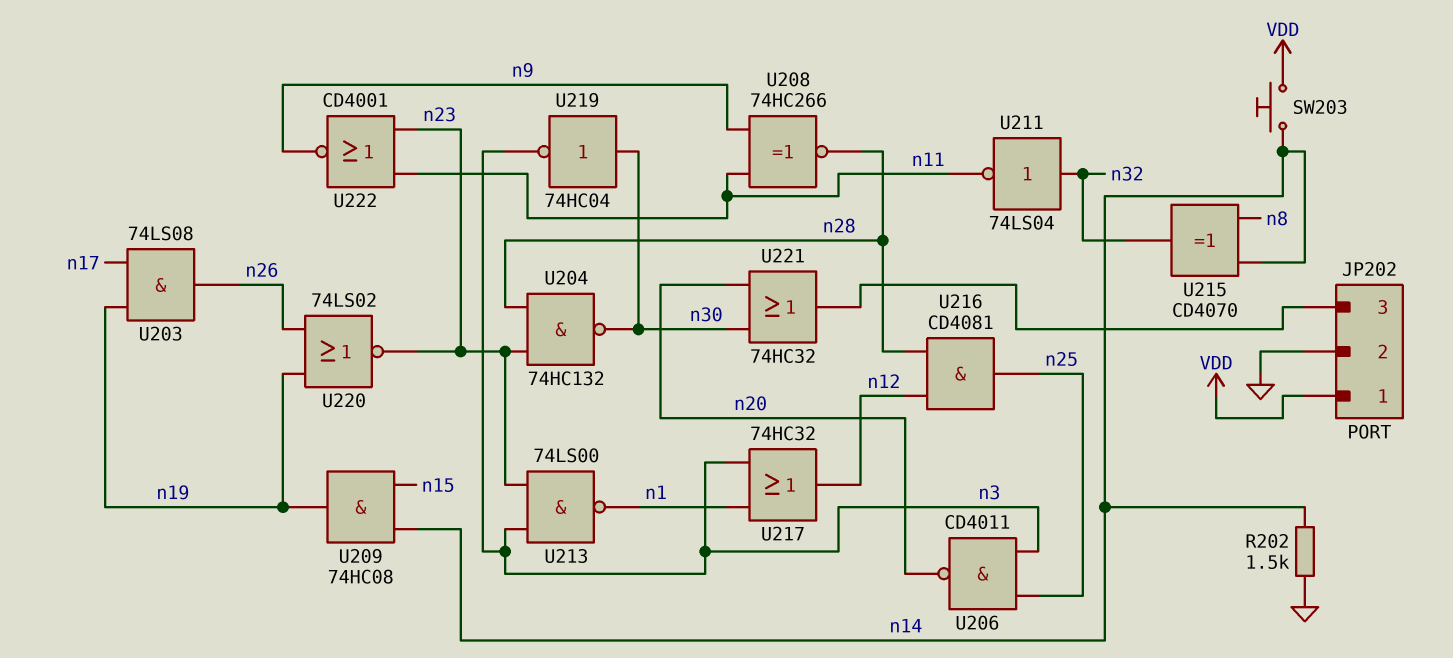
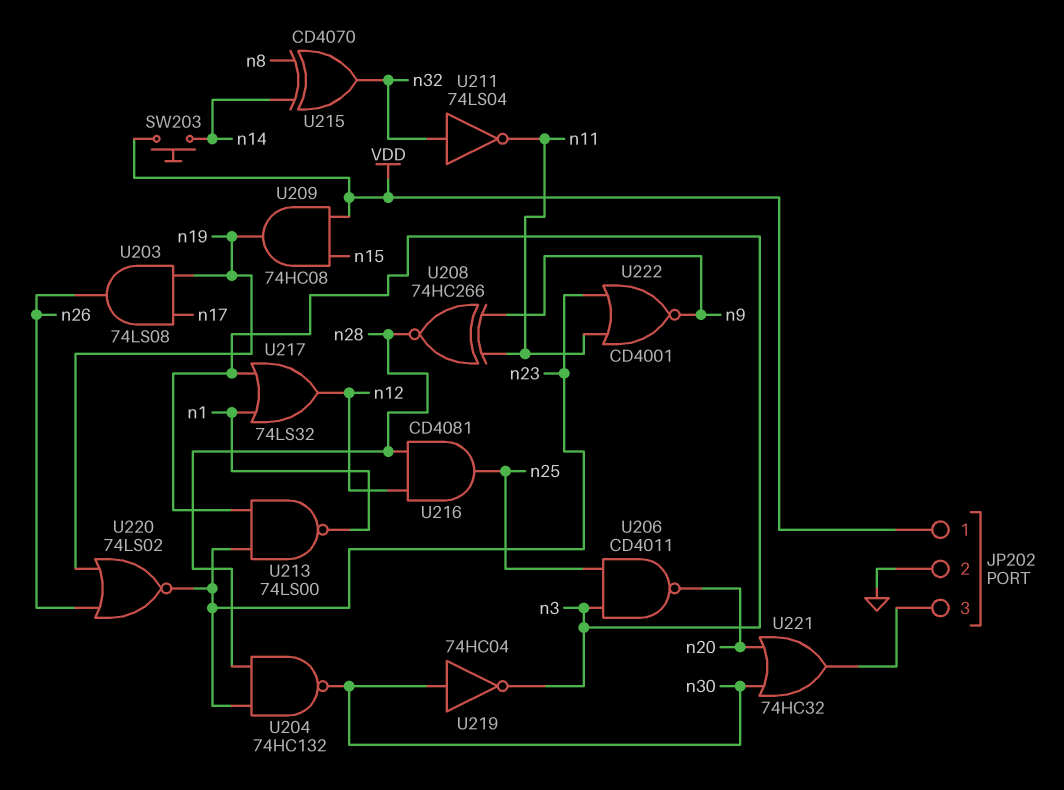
R202: 1.5k (GND, n14) -> none
U209: AND 74HC08 (in n14, in n15, out n19) -> AND 74HC08 (in VDD, in n15, out n19)
U217: OR 74HC32 (in n1, in n3, out n12) -> OR 74LS32 (in n1, in n3, out n12)

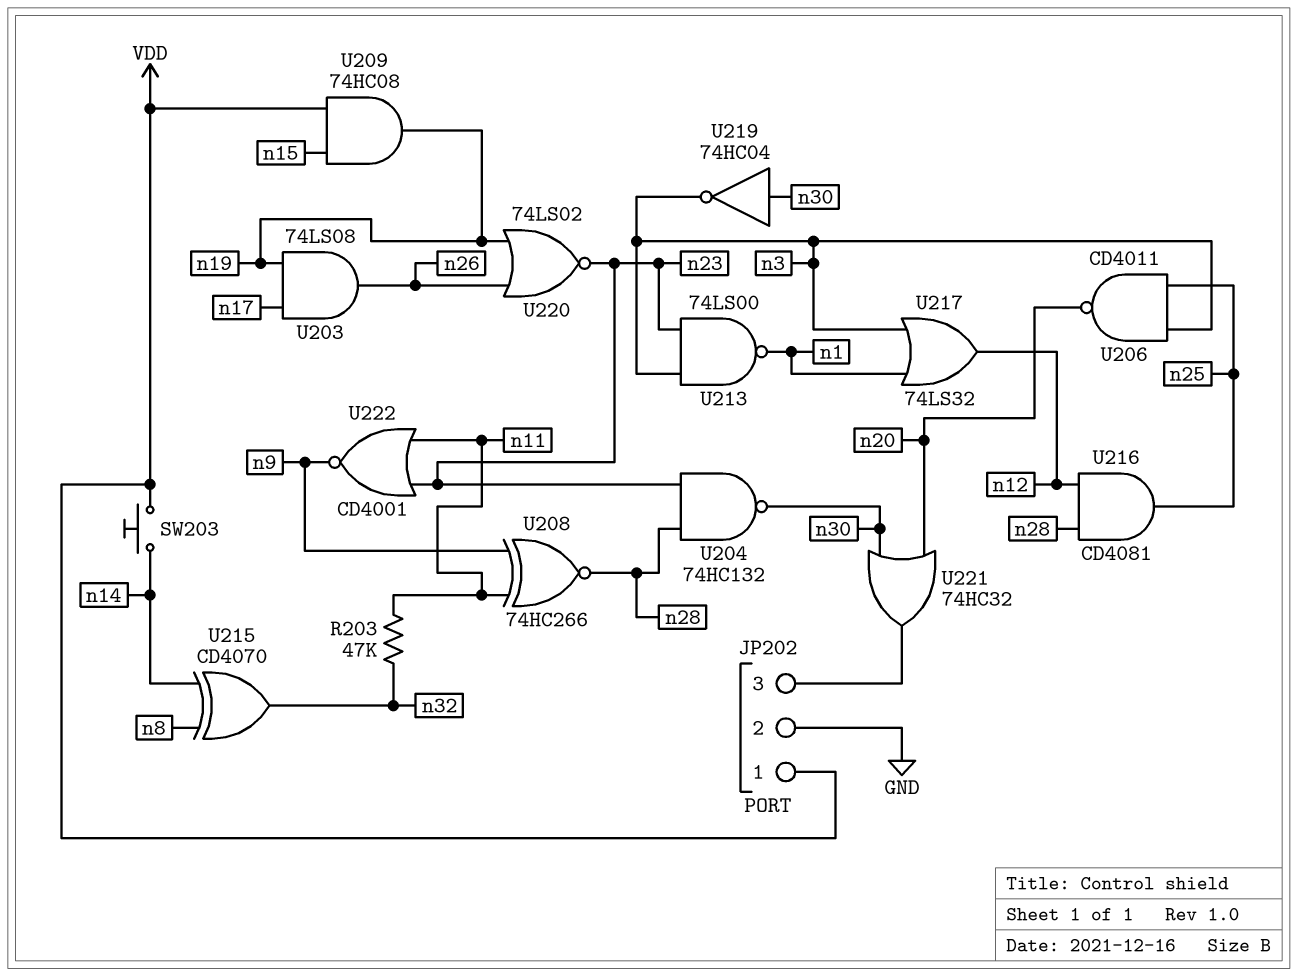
R203: none -> 47k (n11, n32)
U211: NOT 74LS04 (in n32, out n11) -> none

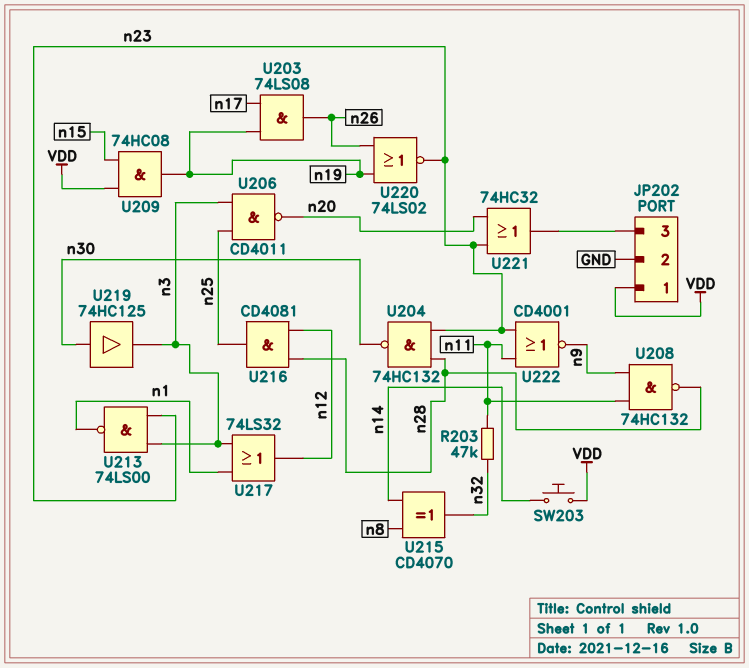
U208: XNOR 74HC266 (in n9, in n11, out n28) -> NAND 74HC132 (in n9, in n11, out n28)
U219: NOT 74HC04 (in n30, out n3) -> buffer 74HC125 (in n30, out n3)
U221: OR 74HC32 (in n20, in n30, out JP202/3) -> OR 74HC32 (in n20, in n23, out JP202/3)

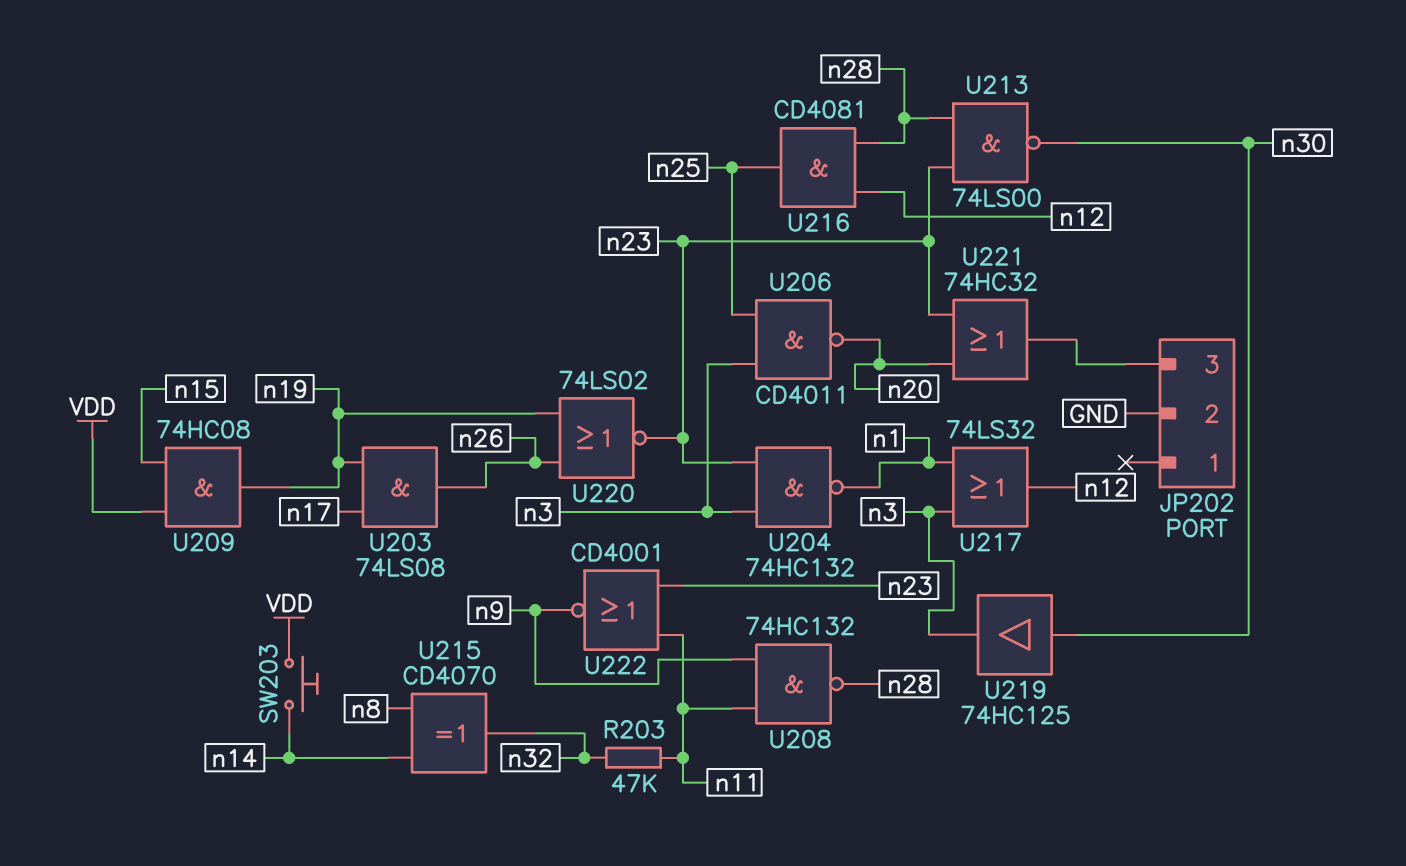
JP202 pin 1: VDD -> none
U204: NAND 74HC132 (in n23, in n28, out n30) -> NAND 74HC132 (in n3, in n23, out n1)
U213: NAND 74LS00 (in n3, in n23, out n1) -> NAND 74LS00 (in n23, in n28, out n30)

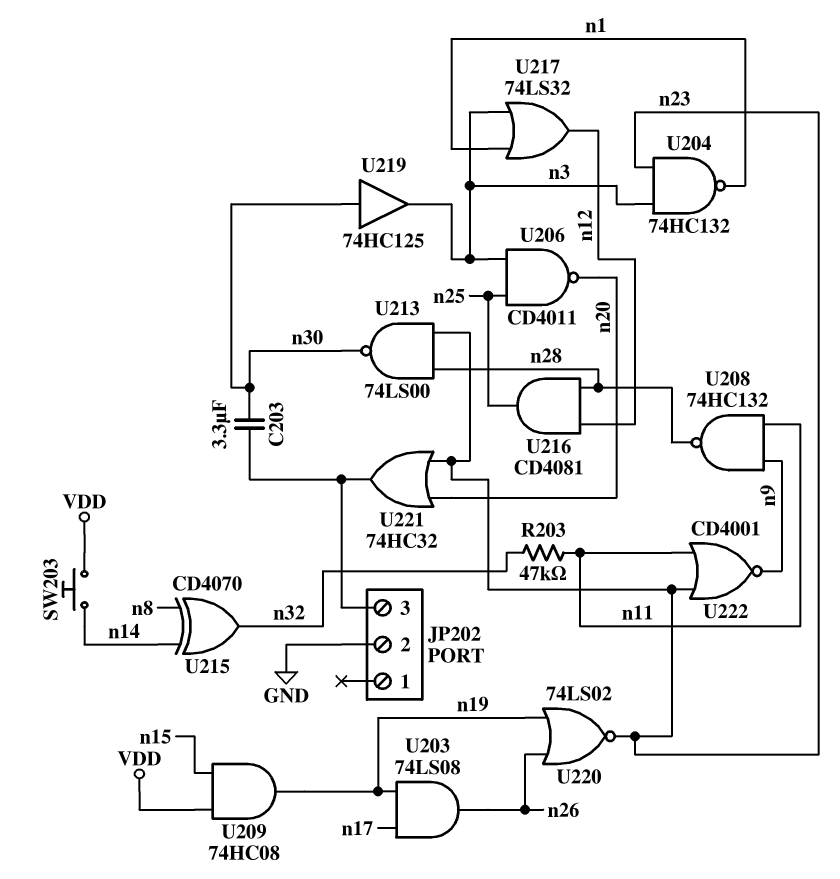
C203: none -> 3.3uF (JP202/3, n30)

